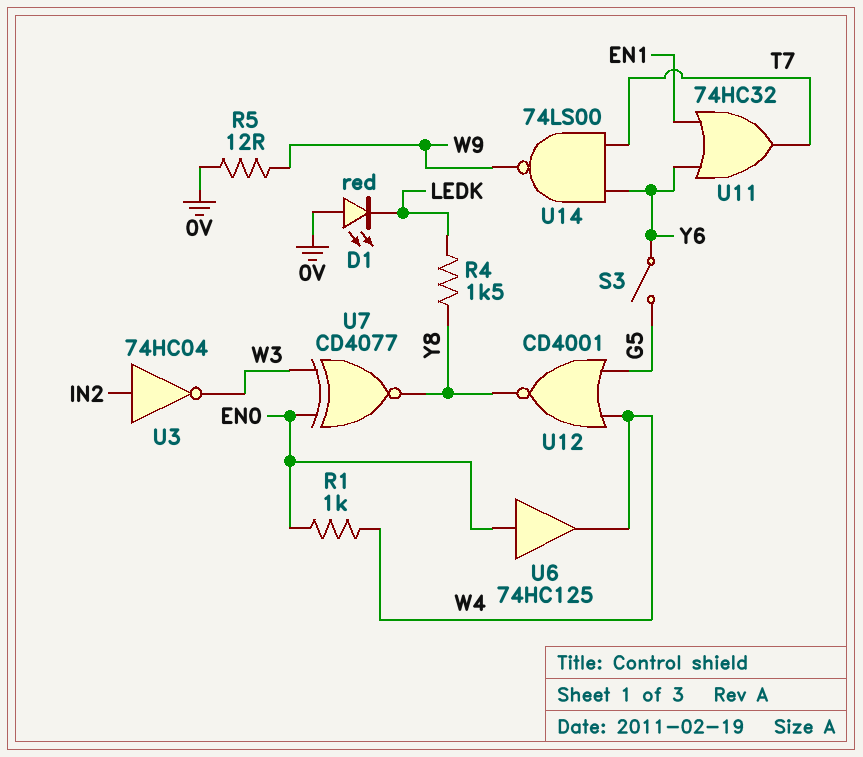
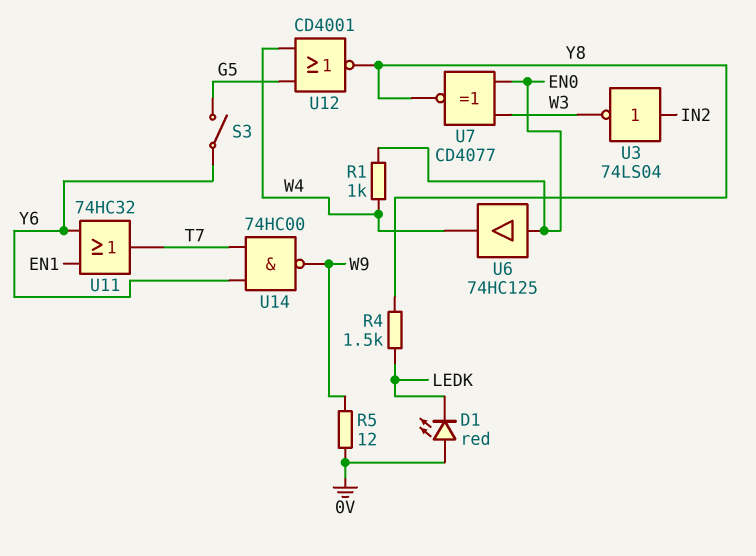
U3: NOT 74HC04 (in IN2, out W3) -> NOT 74LS04 (in IN2, out W3)
U14: NAND 74LS00 (in T7, in Y6, out W9) -> NAND 74HC00 (in T7, in Y6, out W9)

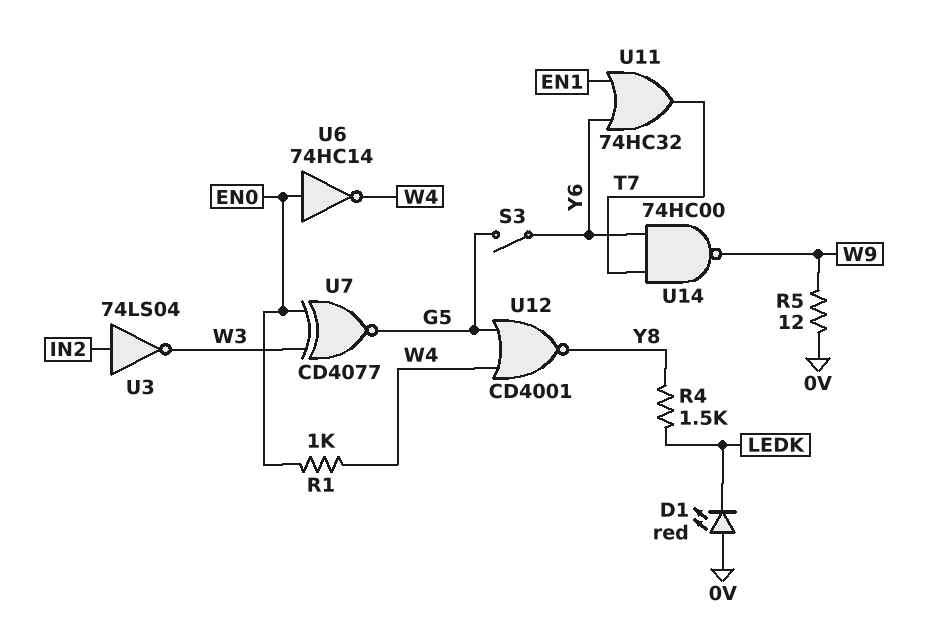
U6: buffer 74HC125 (in EN0, out W4) -> NOT 74HC14 (in EN0, out W4)
U7: XNOR CD4077 (in EN0, in W3, out Y8) -> XNOR CD4077 (in EN0, in W3, out G5)

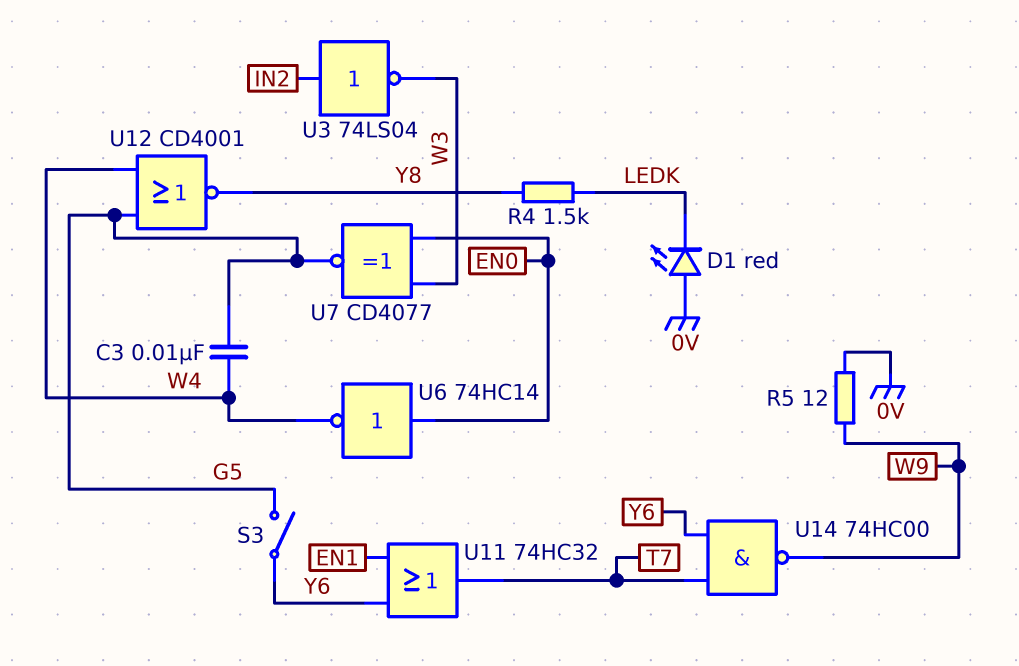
C3: none -> 10nF (G5, W4)
R1: 1k (EN0, W4) -> none

